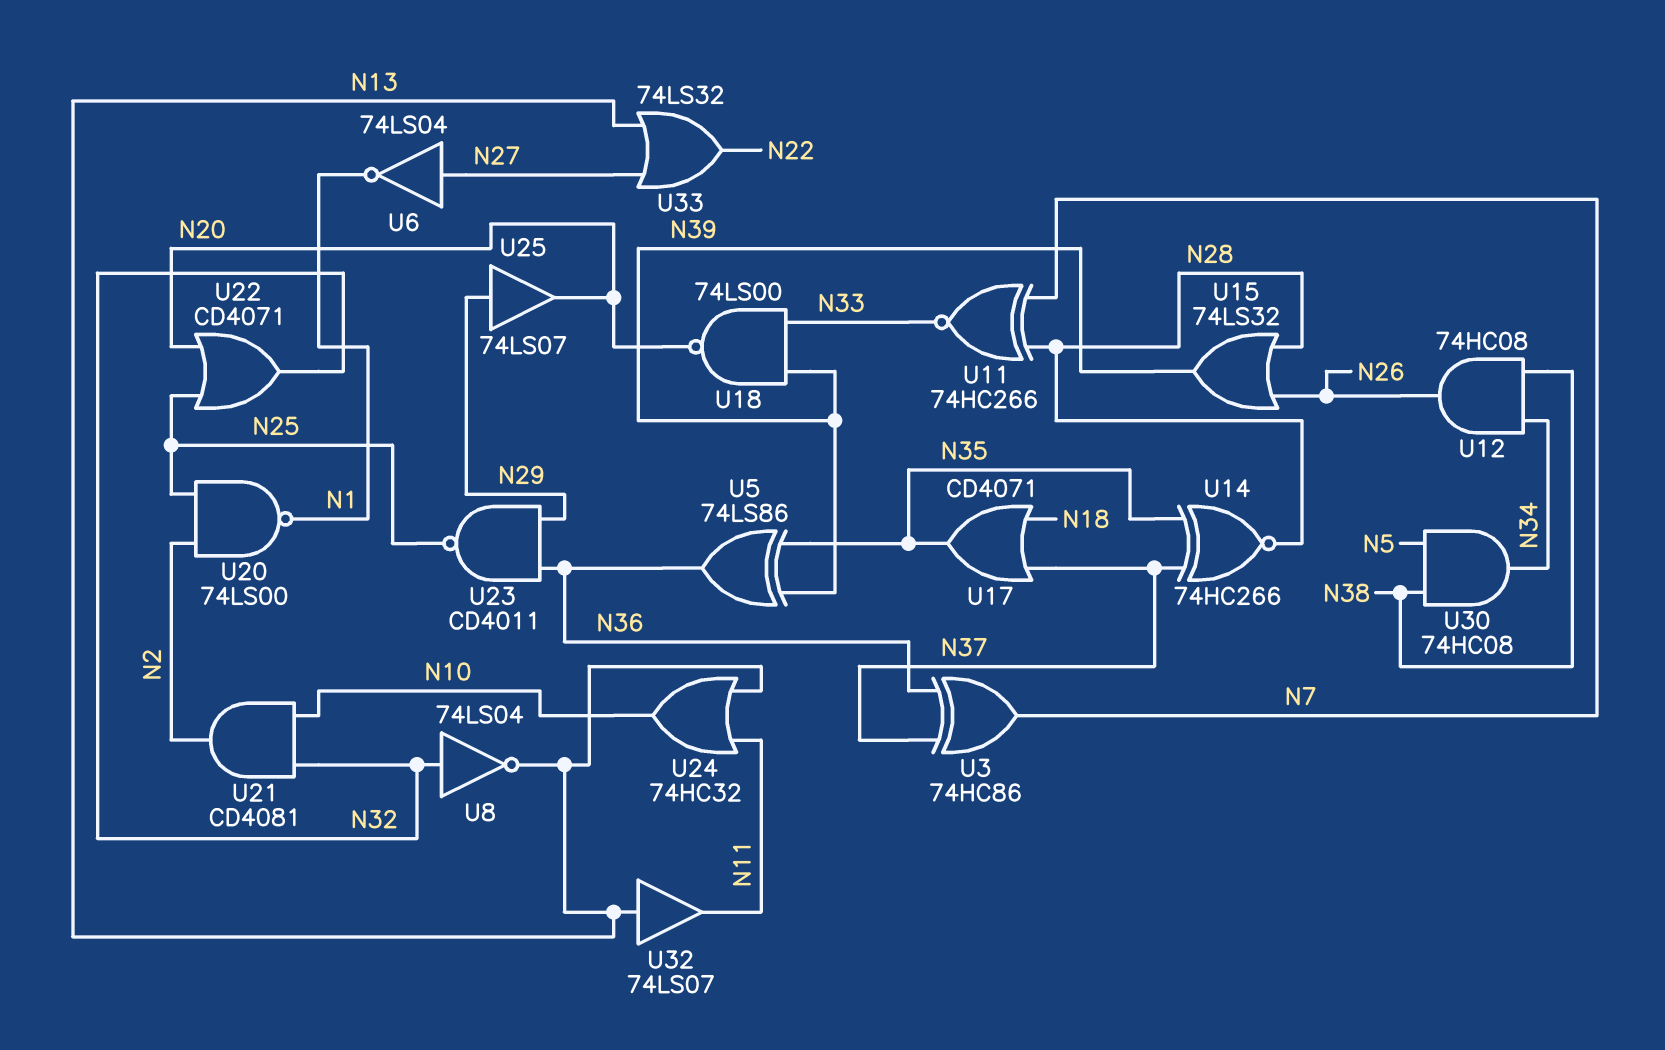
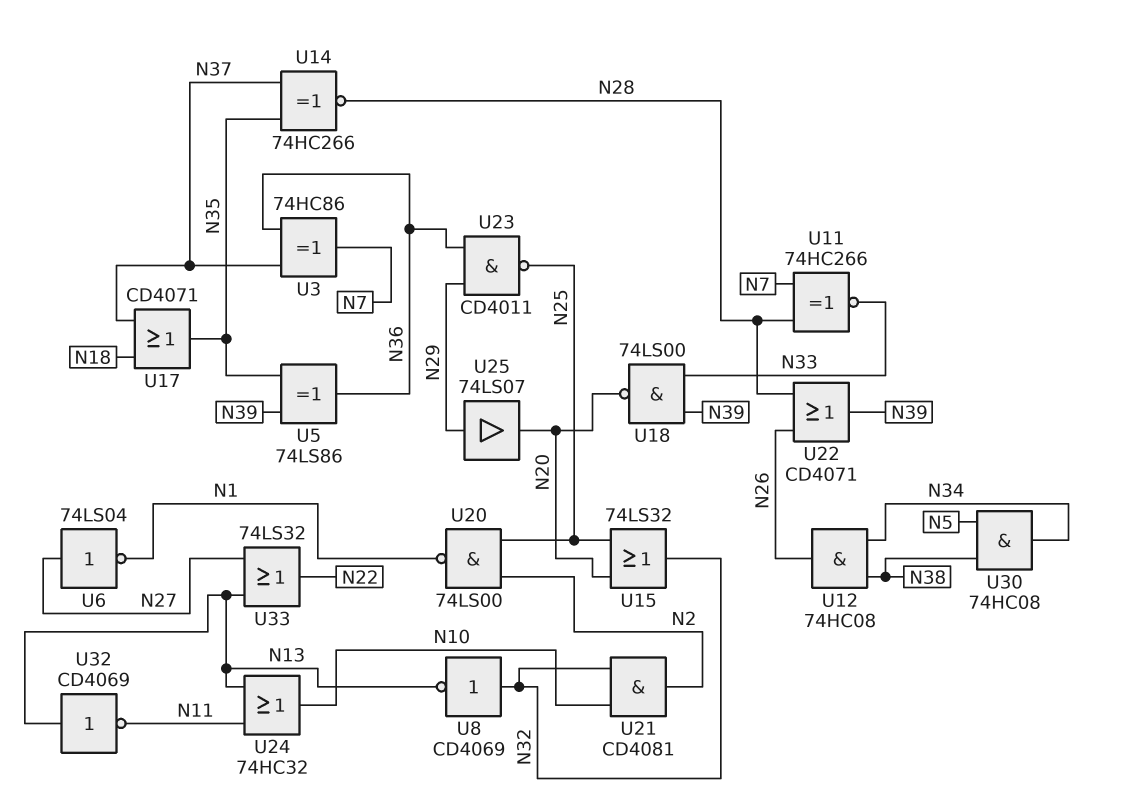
U8: NOT 74LS04 (in N32, out N13) -> NOT CD4069 (in N32, out N13)
U15: OR 74LS32 (in N26, in N28, out N39) -> OR 74LS32 (in N20, in N25, out N32)
U22: OR CD4071 (in N20, in N25, out N32) -> OR CD4071 (in N26, in N28, out N39)
U32: buffer 74LS07 (in N13, out N11) -> NOT CD4069 (in N13, out N11)

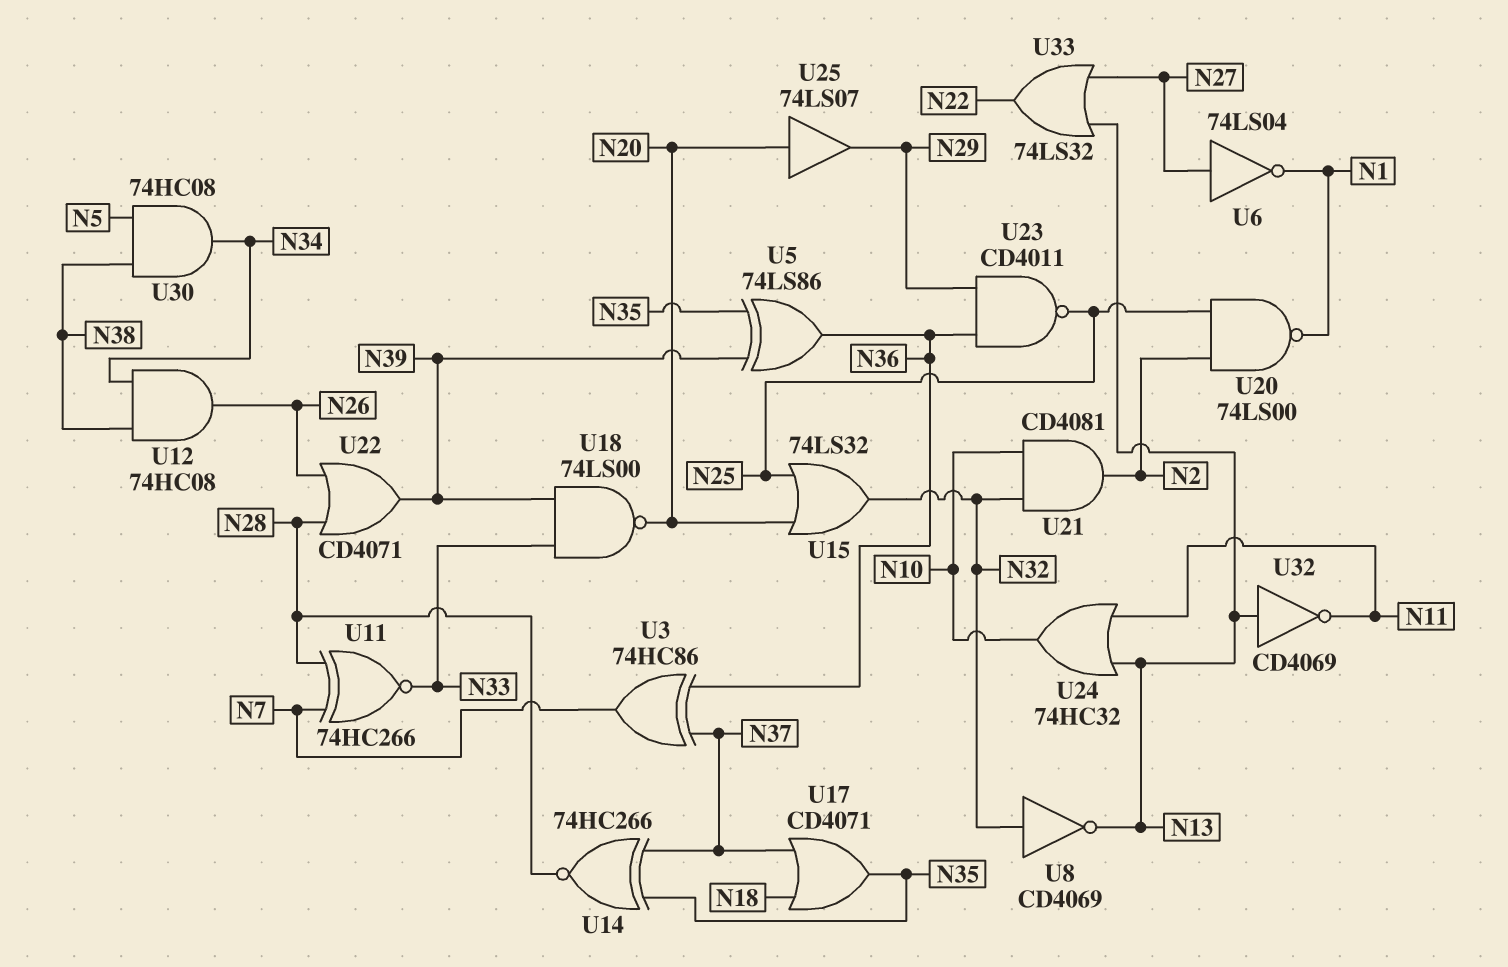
U25: buffer 74LS07 (in N29, out N20) -> buffer 74LS07 (in N20, out N29)

